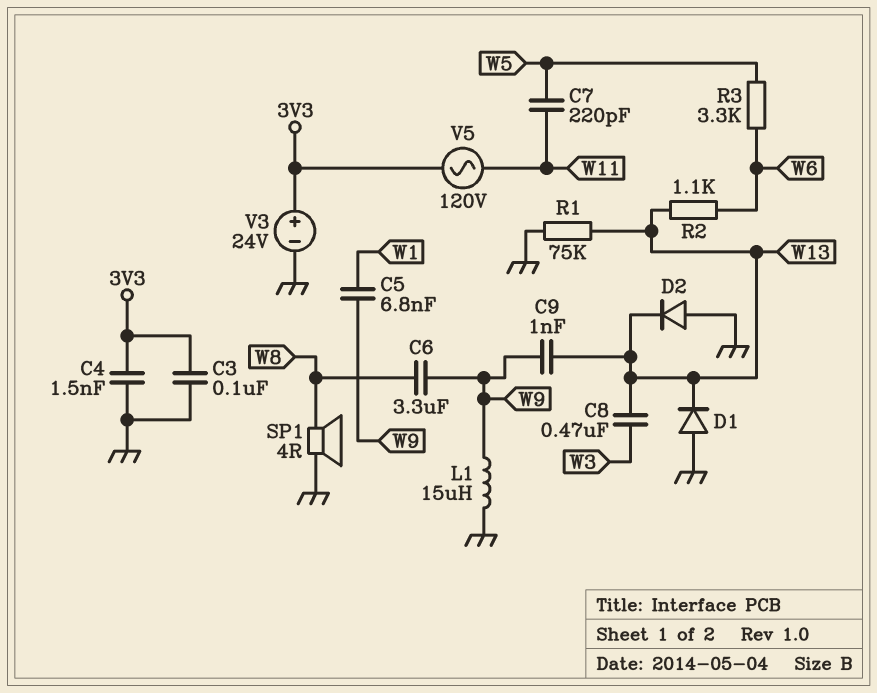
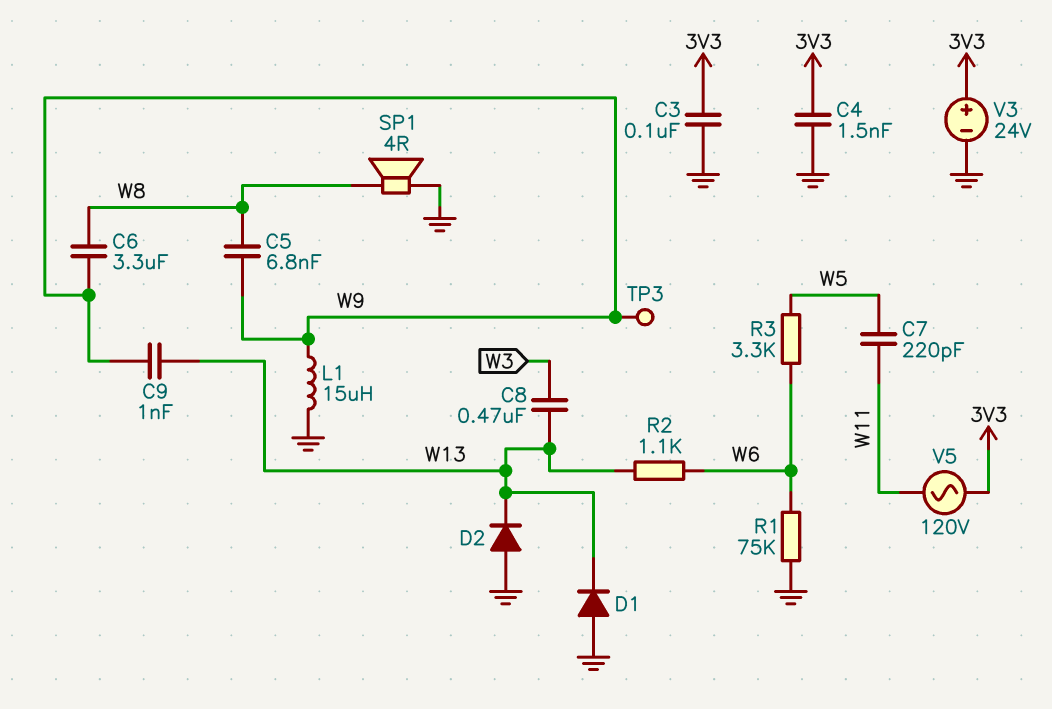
C5: 6.8nF (W1, W9) -> 6.8nF (W8, W9)
R1: 75k (GND, W13) -> 75k (GND, W6)
TP3: none -> test point (W9)

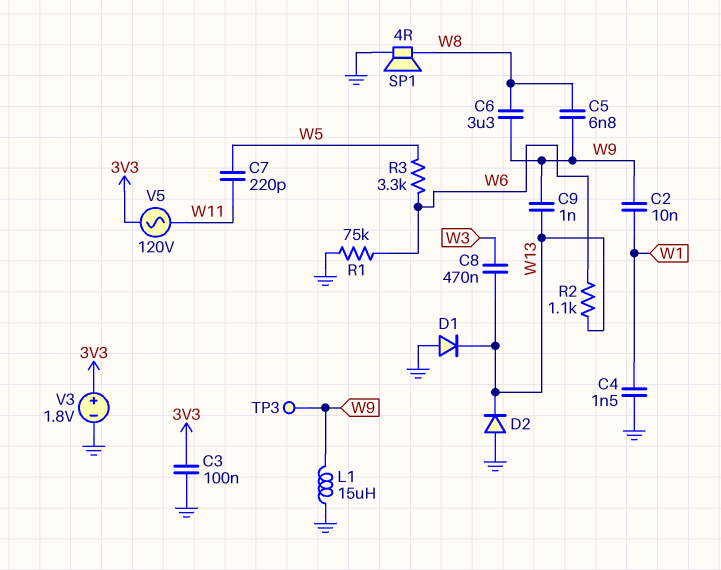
C2: none -> 10nF (W1, W9)
C4: 1.5nF (3V3, GND) -> 1.5nF (GND, W1)
V3: 24V (plus 3V3, minus GND) -> 1.8V (plus 3V3, minus GND)

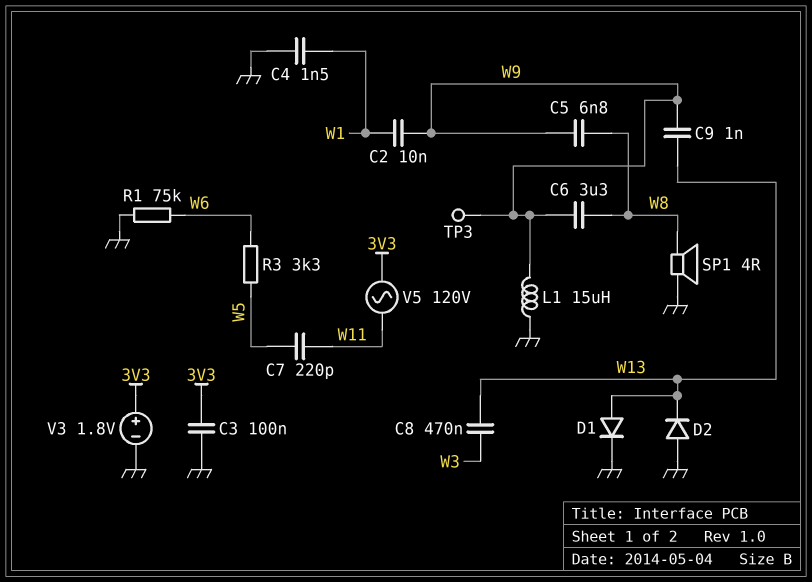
D1: diode (A GND, K W13) -> diode (A W13, K GND)
R2: 1.1k (W6, W13) -> none

